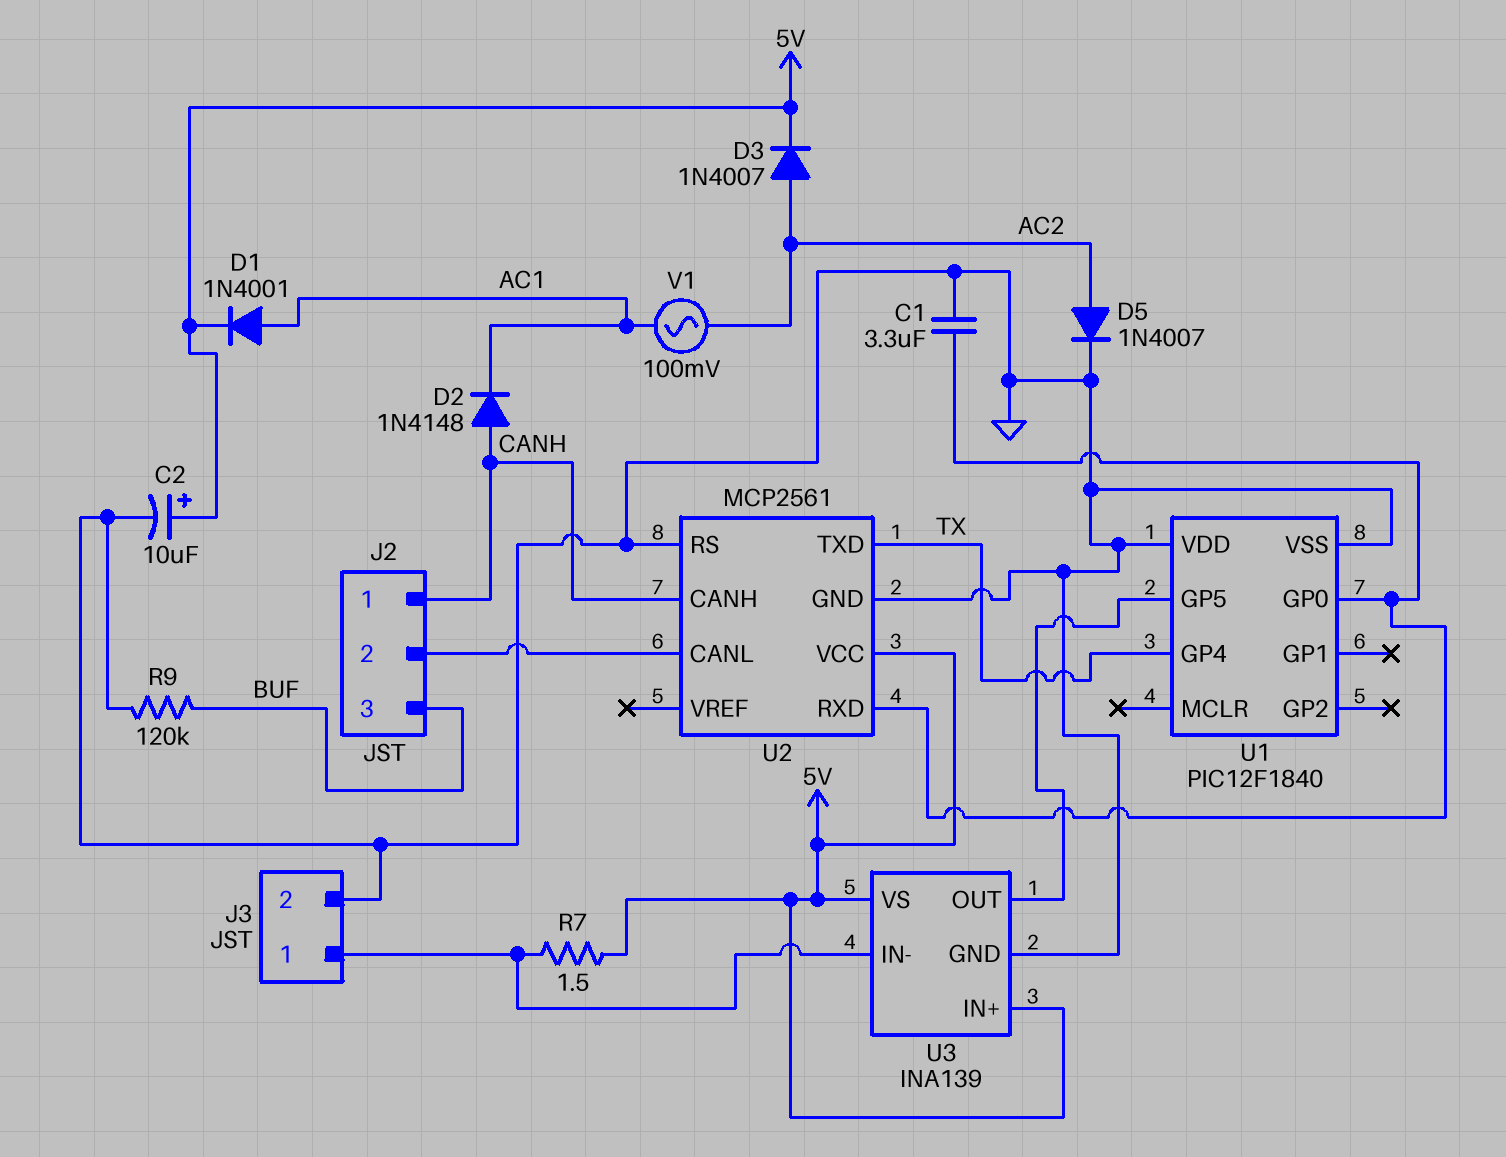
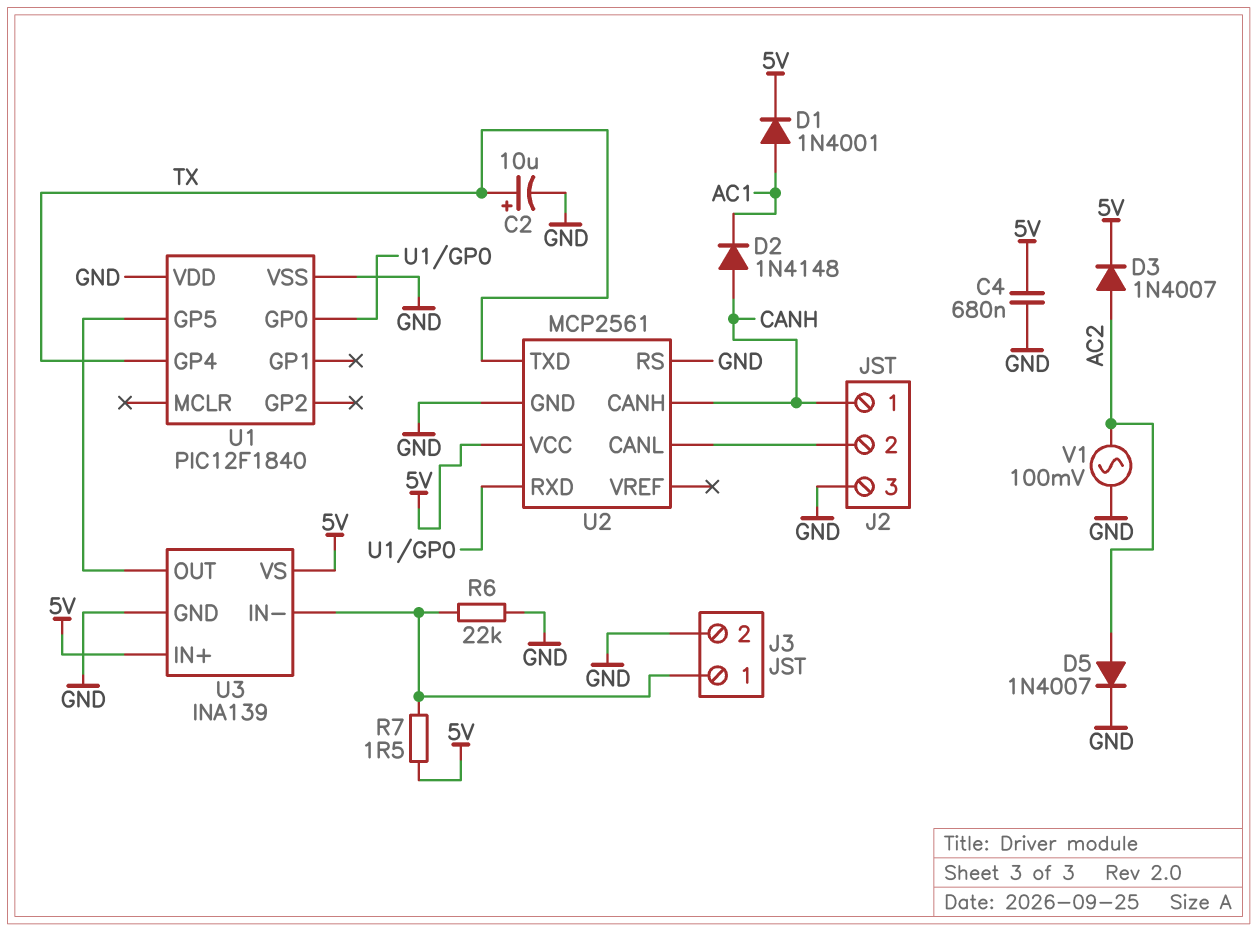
C1: 3.3uF (GND, U1/GP0) -> none
C2: 10uF (plus 5V, minus GND) -> 10uF (plus TX, minus GND)
C4: none -> 680nF (5V, GND)
J2 pin 3: BUF -> GND
R6: none -> 22k (GND, J3/1)
R9: 120k (BUF, GND) -> none
V1: AC 100mV (AC1, AC2) -> AC 100mV (AC2, GND)

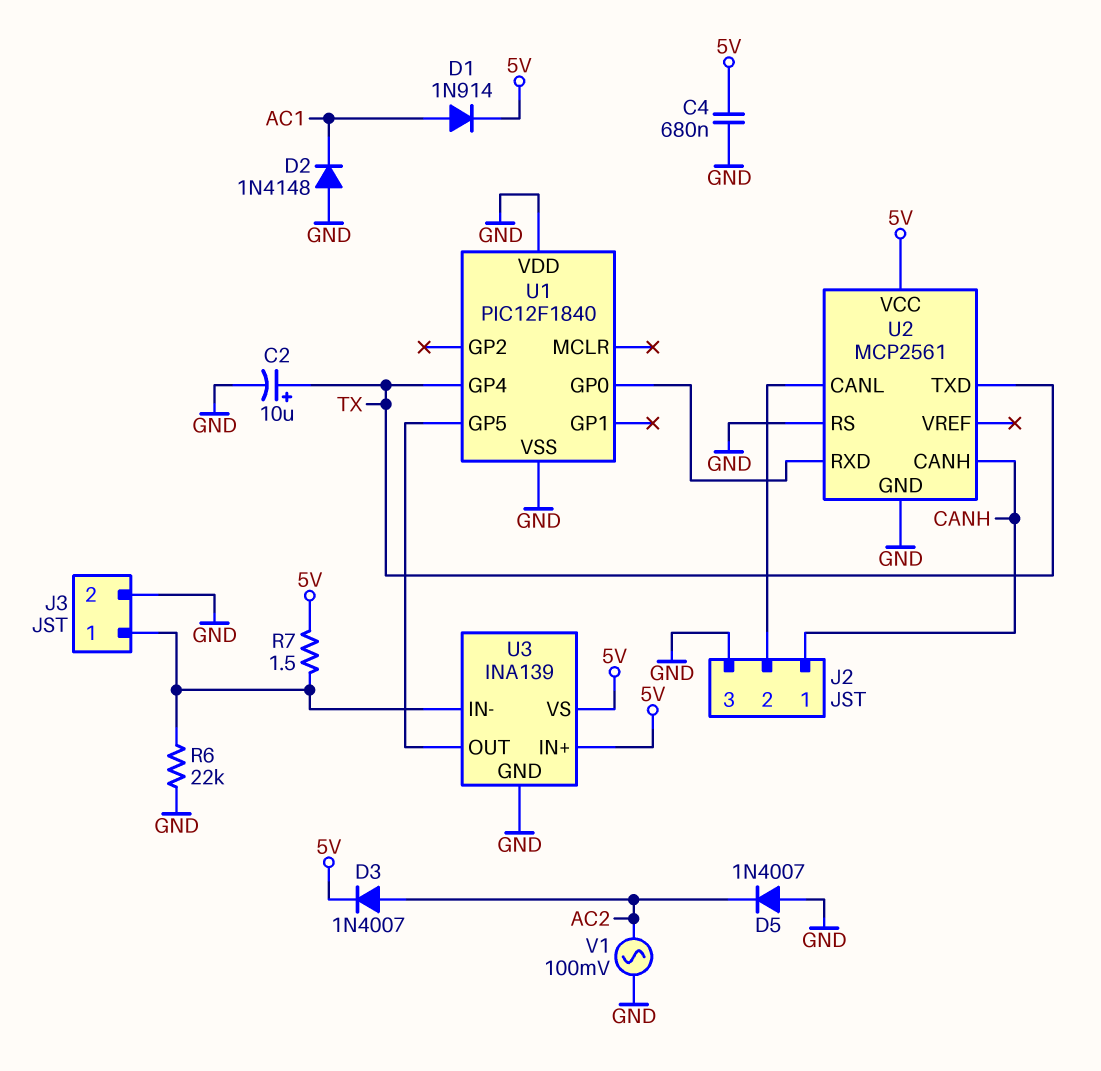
D1: diode 1N4001 (A AC1, K 5V) -> diode 1N914 (A AC1, K 5V)
D2: diode 1N4148 (A CANH, K AC1) -> diode 1N4148 (A GND, K AC1)
D5: diode 1N4007 (A AC2, K GND) -> diode 1N4007 (A GND, K AC2)

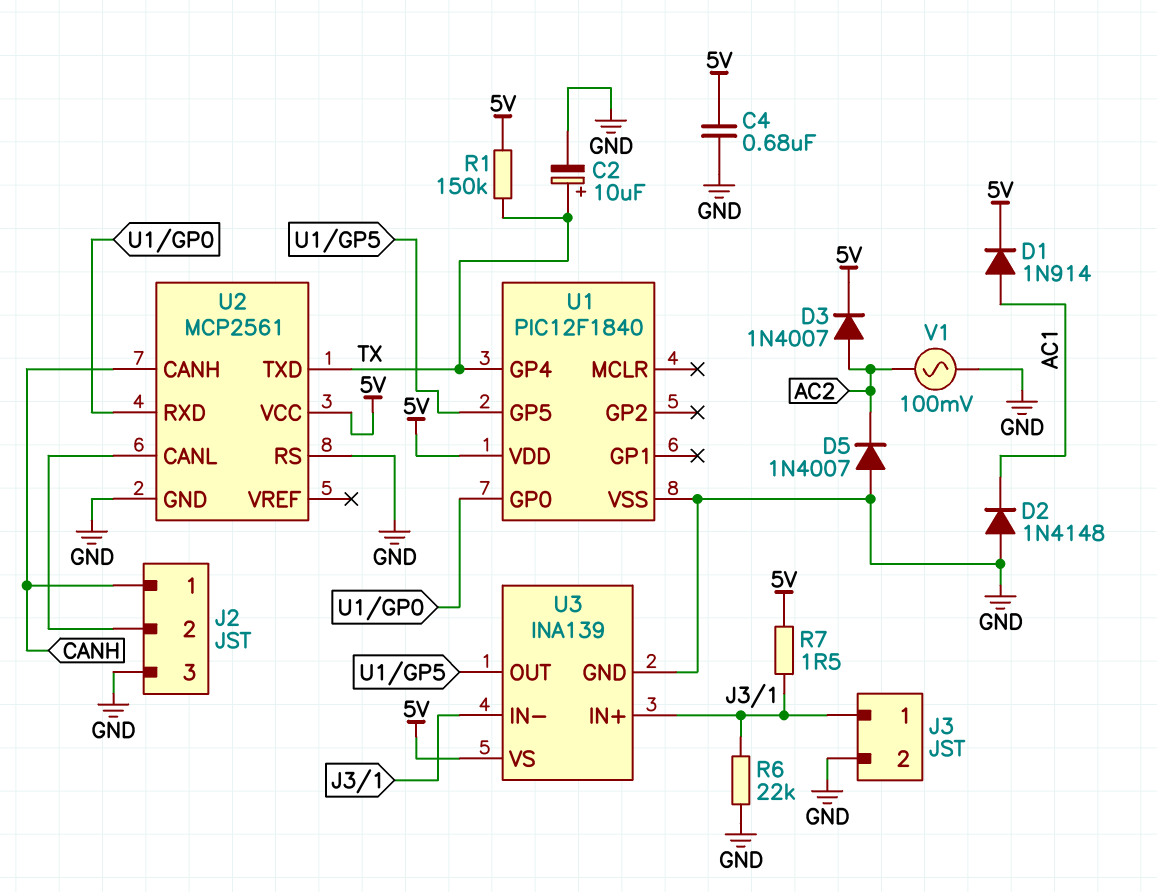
R1: none -> 150k (5V, TX)
U1 pin VDD: GND -> 5V
U3 pin IN+: 5V -> J3/1

